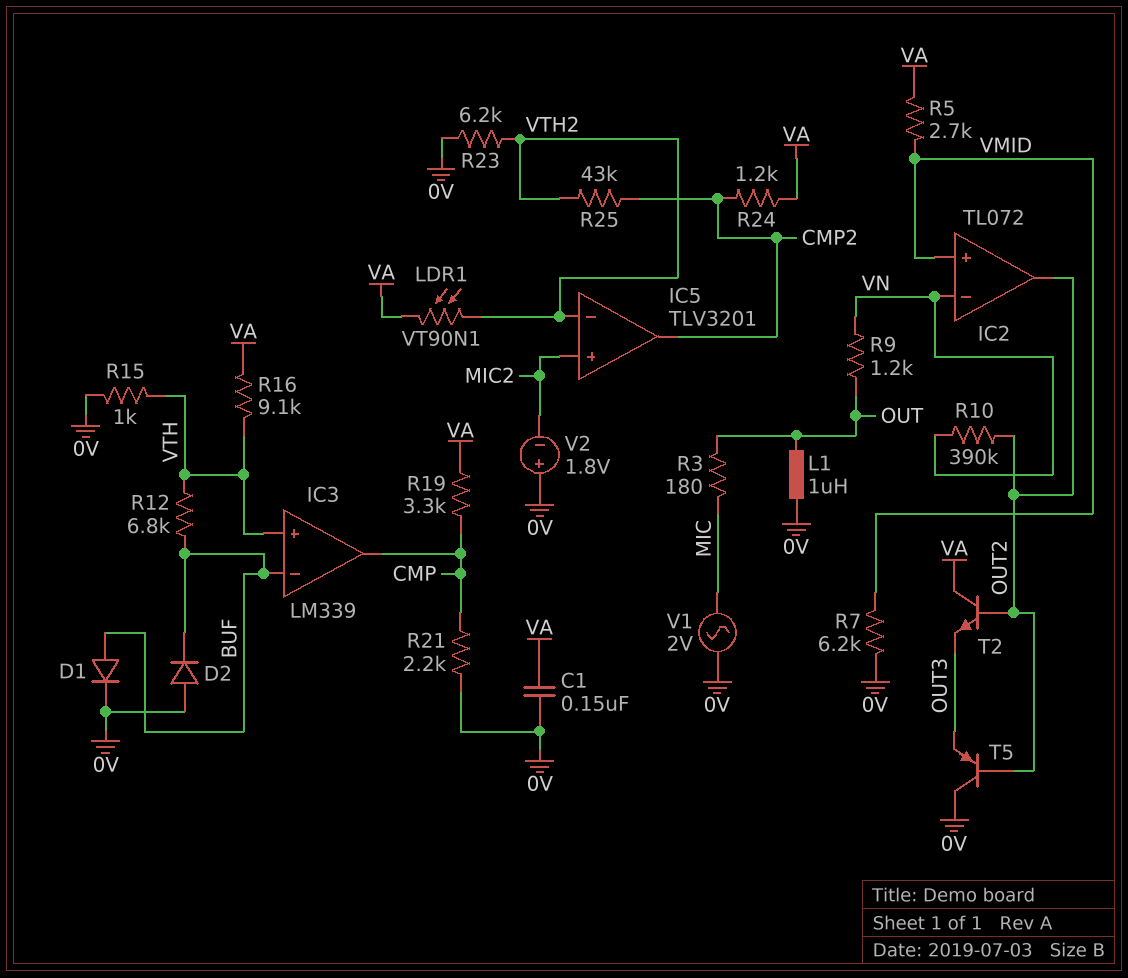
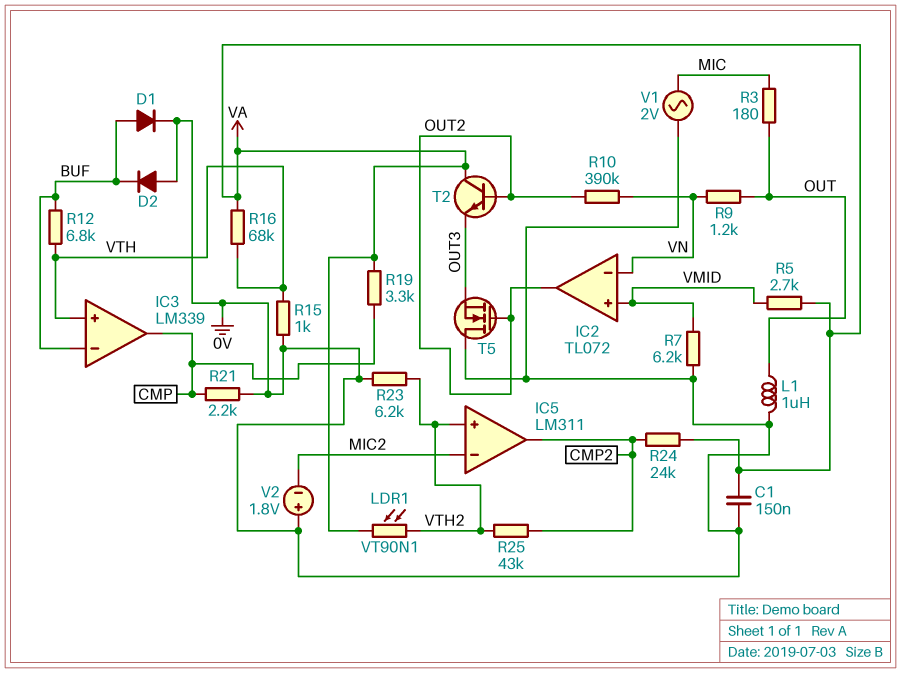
IC5: TLV3201 -> LM311
IC5 pin in+: MIC2 -> VTH2
IC5 pin in-: VTH2 -> MIC2
R16: 9.1k (VA, VTH) -> 68k (VA, VTH)
R24: 1.2k (CMP2, VA) -> 24k (CMP2, VA)
T5: PNP (B OUT2, C 0V, E OUT3) -> NMOS (G OUT2, D 0V, S OUT3)

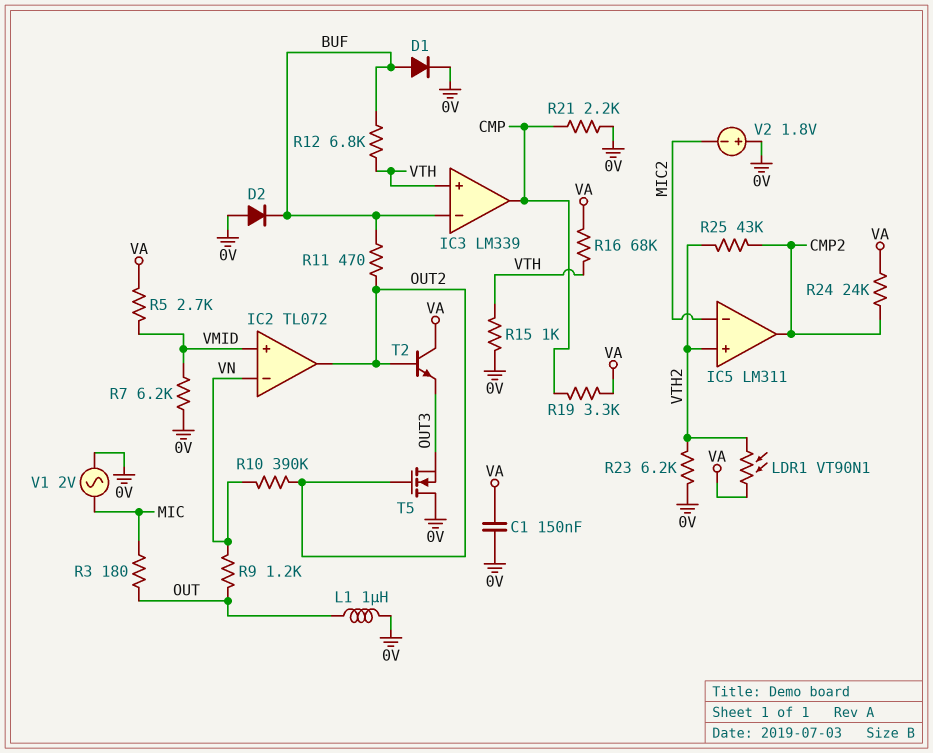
R11: none -> 470 (BUF, OUT2)

